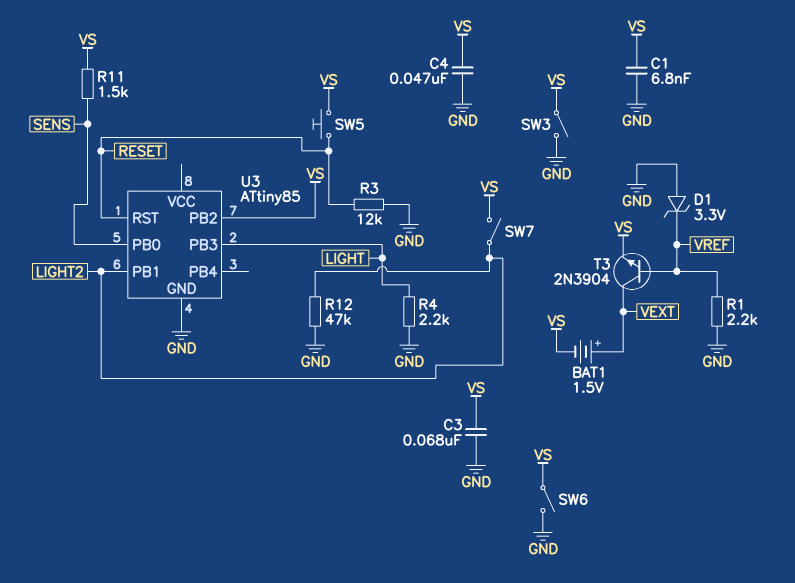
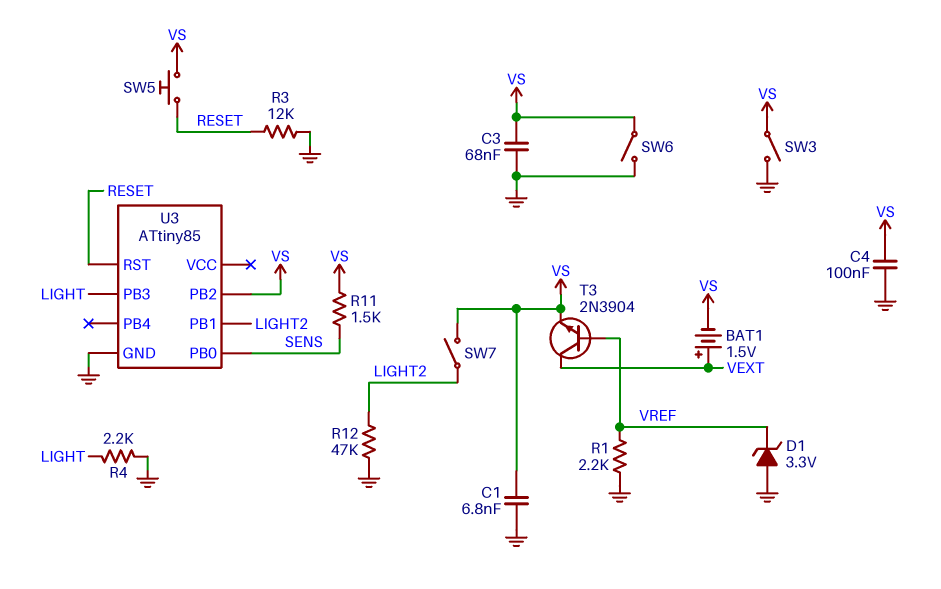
C4: 47nF (GND, VS) -> 100nF (GND, VS)

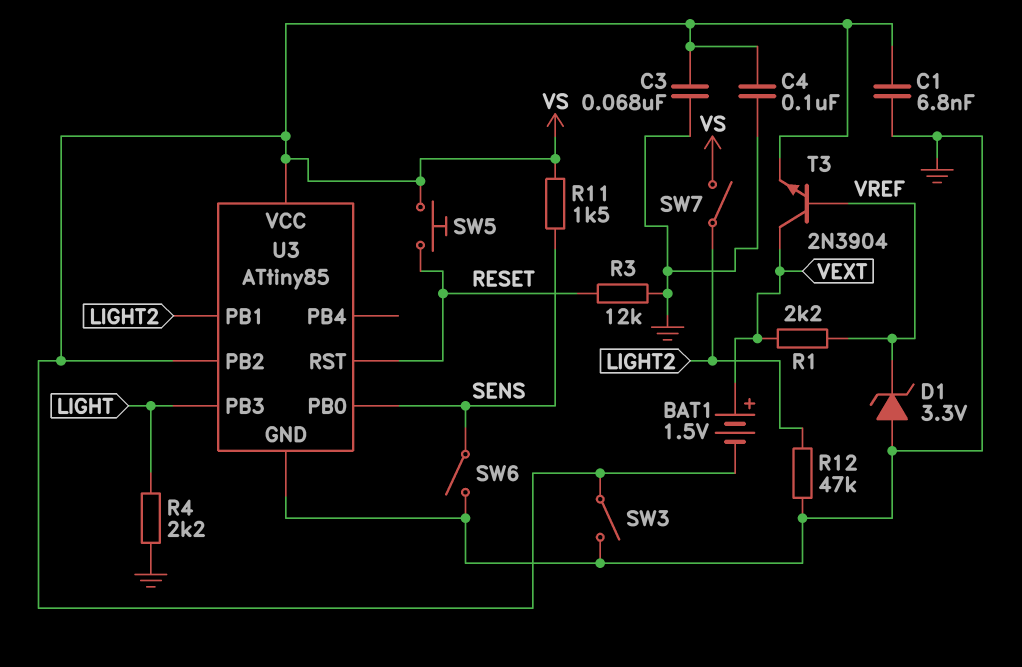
R1: 2.2k (GND, VREF) -> 2.2k (VEXT, VREF)
SW6: switch (GND, VS) -> switch (GND, SENS)
U3 pin VCC: none -> VS

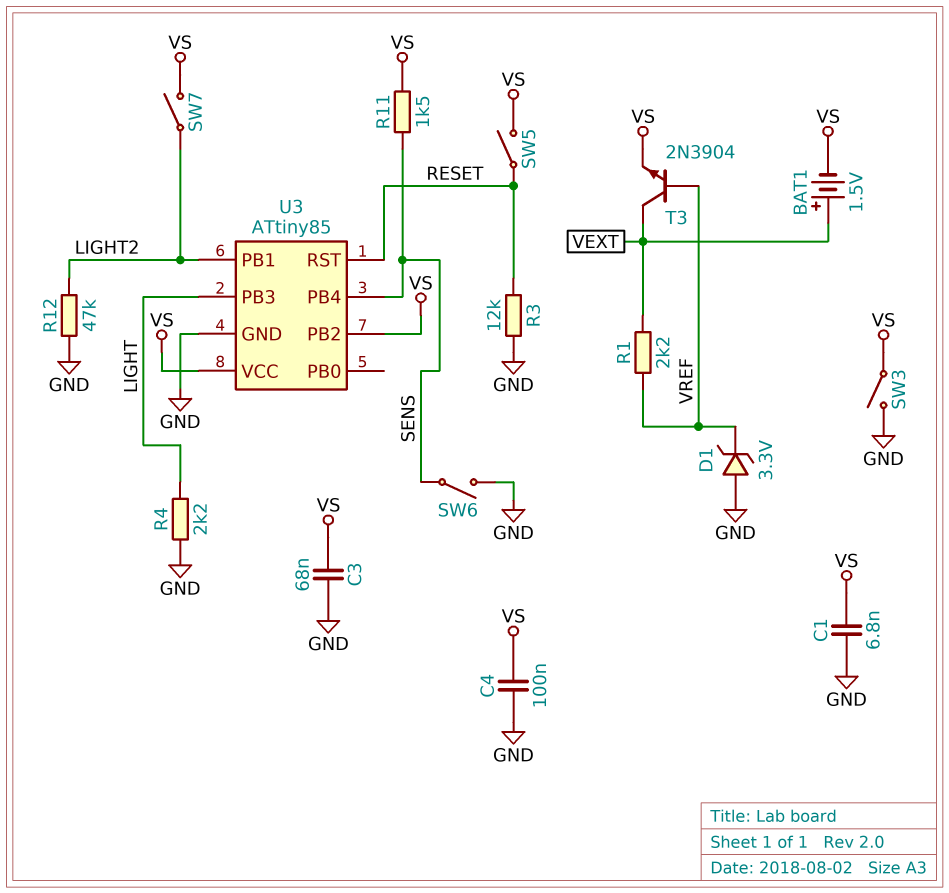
SW5: button (RESET, VS) -> switch (RESET, VS)
U3 pin PB0: SENS -> none
U3 pin PB4: none -> SENS

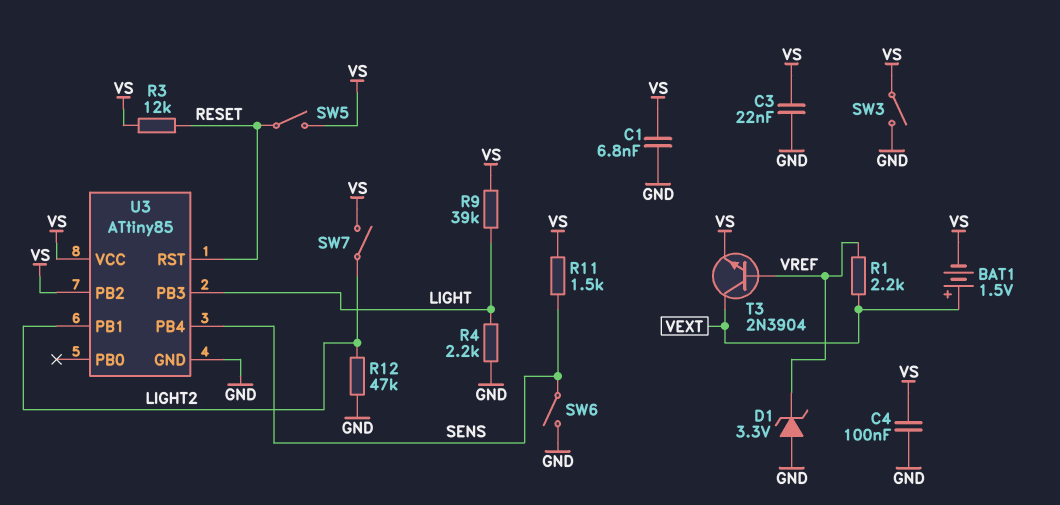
C3: 68nF (GND, VS) -> 22nF (GND, VS)
R3: 12k (GND, RESET) -> 12k (RESET, VS)
R9: none -> 39k (LIGHT, VS)

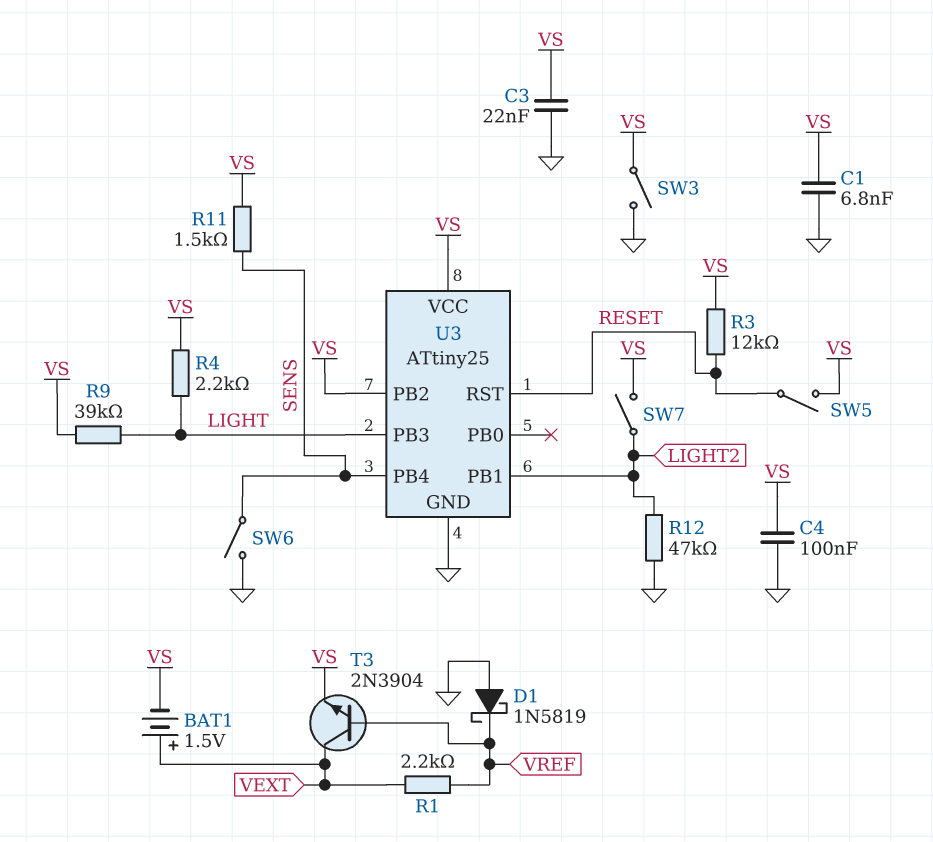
D1: zener 3.3V (A GND, K VREF) -> schottky 1N5819 (A GND, K VREF)
R4: 2.2k (GND, LIGHT) -> 2.2k (LIGHT, VS)
U3: ATtiny85 -> ATtiny25

